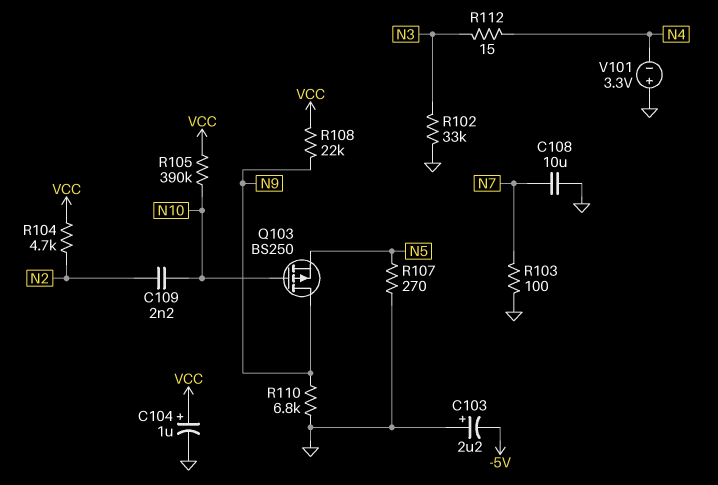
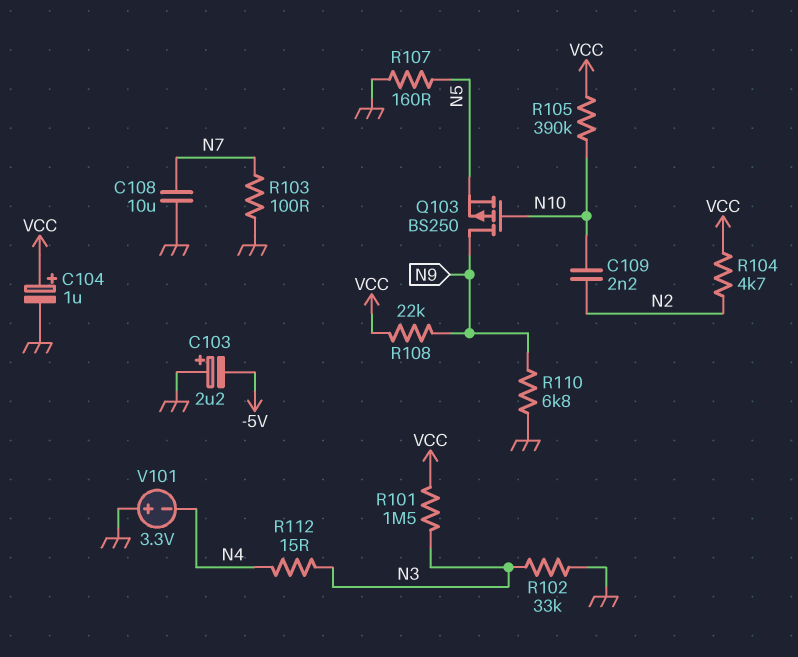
R101: none -> 1.5M (N3, VCC)
R107: 270 (GND, N5) -> 160 (GND, N5)

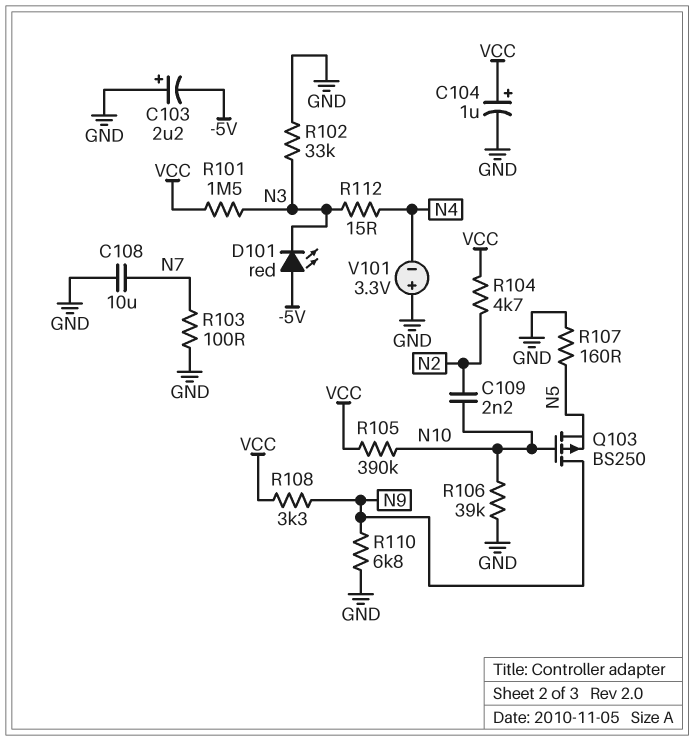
D101: none -> LED red (A -5V, K N3)
R106: none -> 39k (GND, N10)
R108: 22k (N9, VCC) -> 3.3k (N9, VCC)

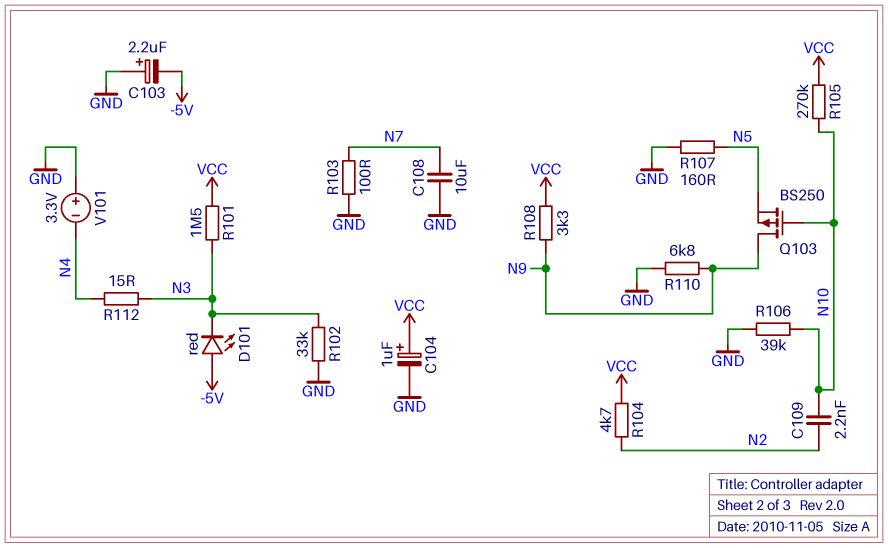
R105: 390k (N10, VCC) -> 270k (N10, VCC)

